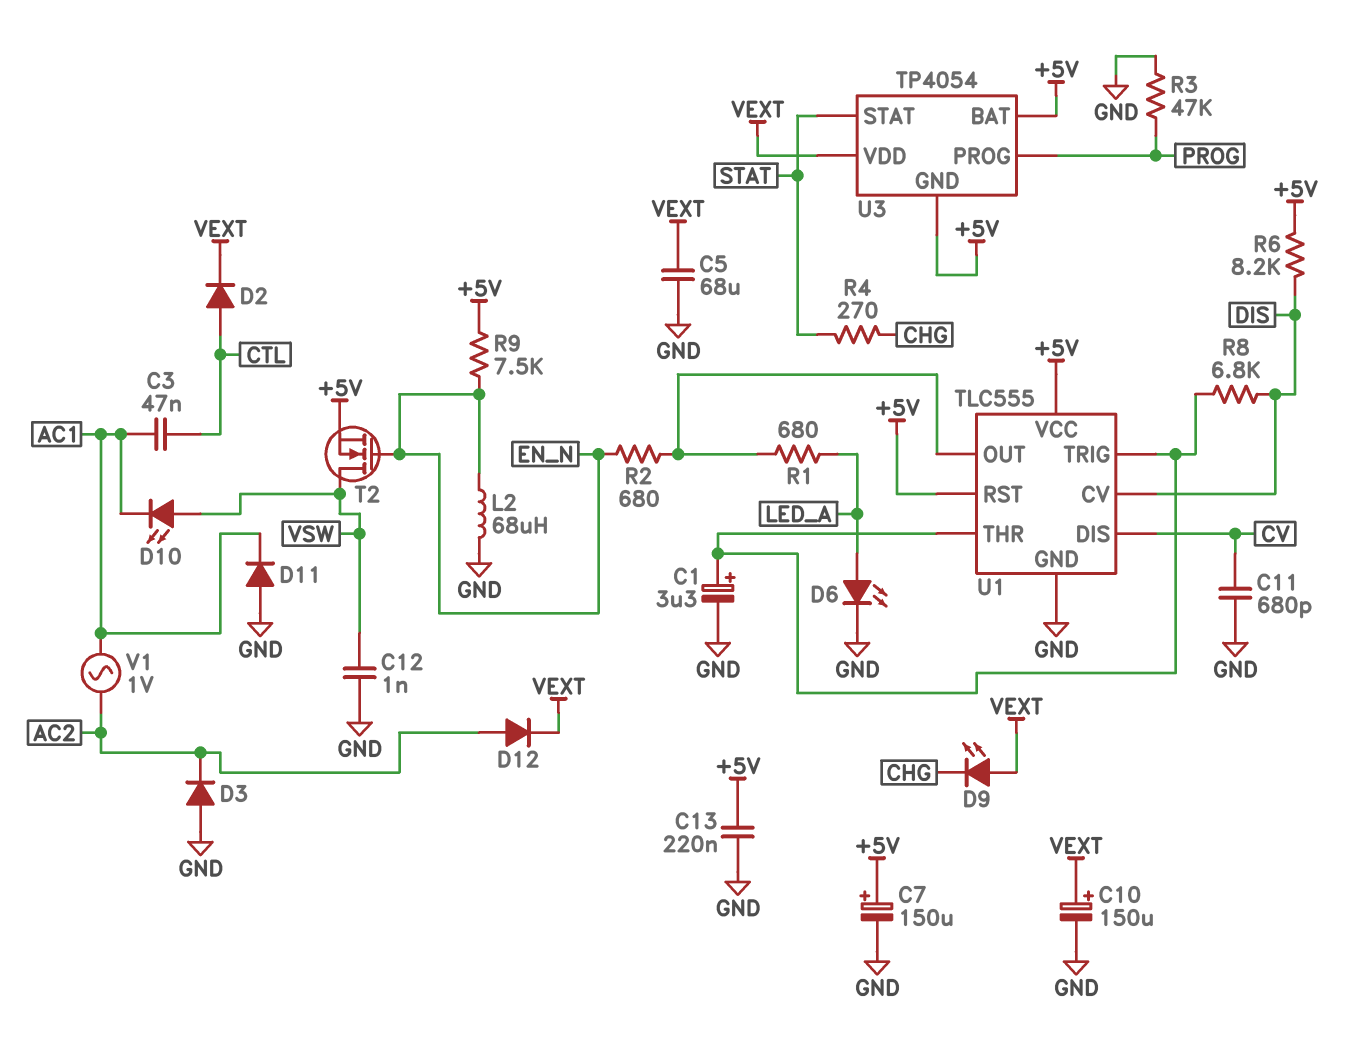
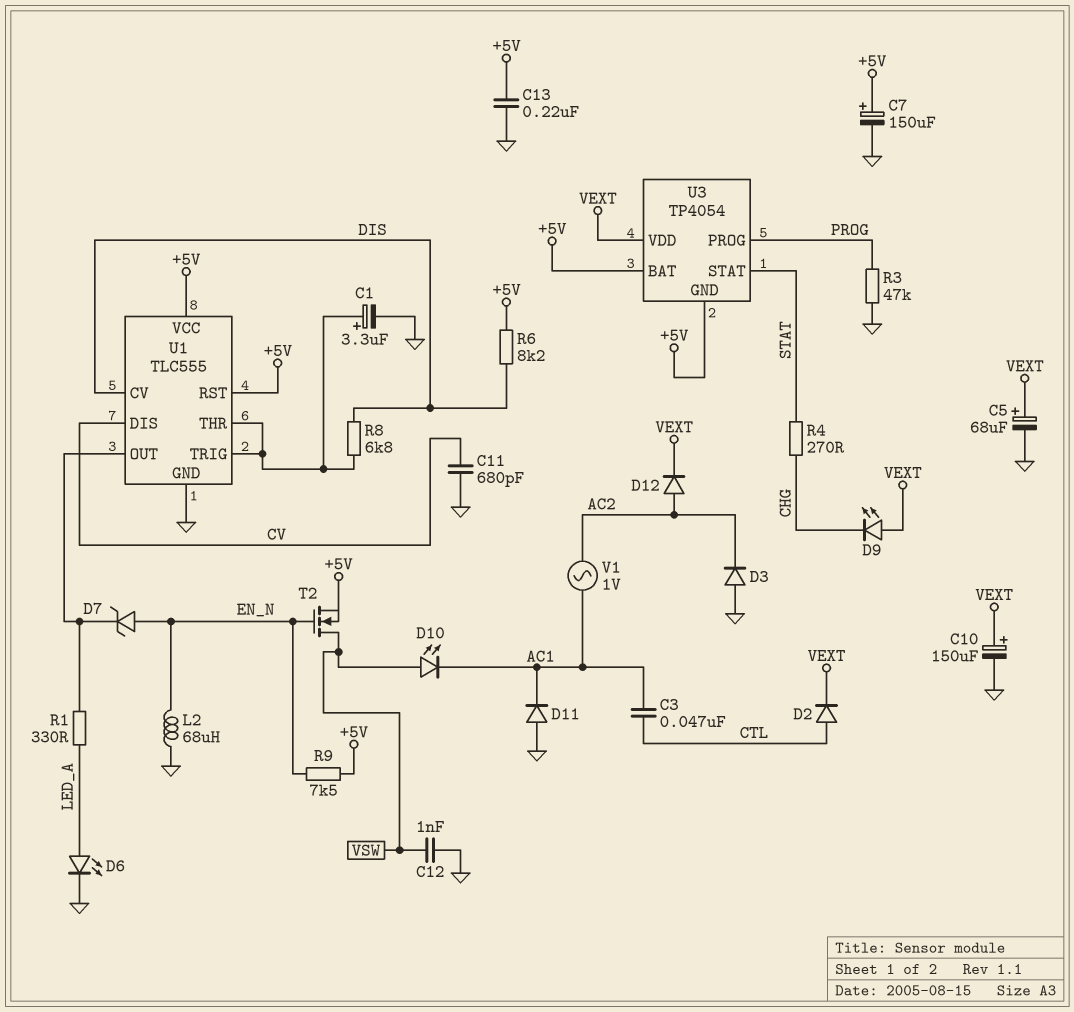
C5: 68uF (GND, VEXT) -> 68uF (plus VEXT, minus GND)
D7: none -> zener (A EN_N, K U1/OUT)
R1: 680 (LED_A, U1/OUT) -> 330 (LED_A, U1/OUT)
R2: 680 (EN_N, U1/OUT) -> none

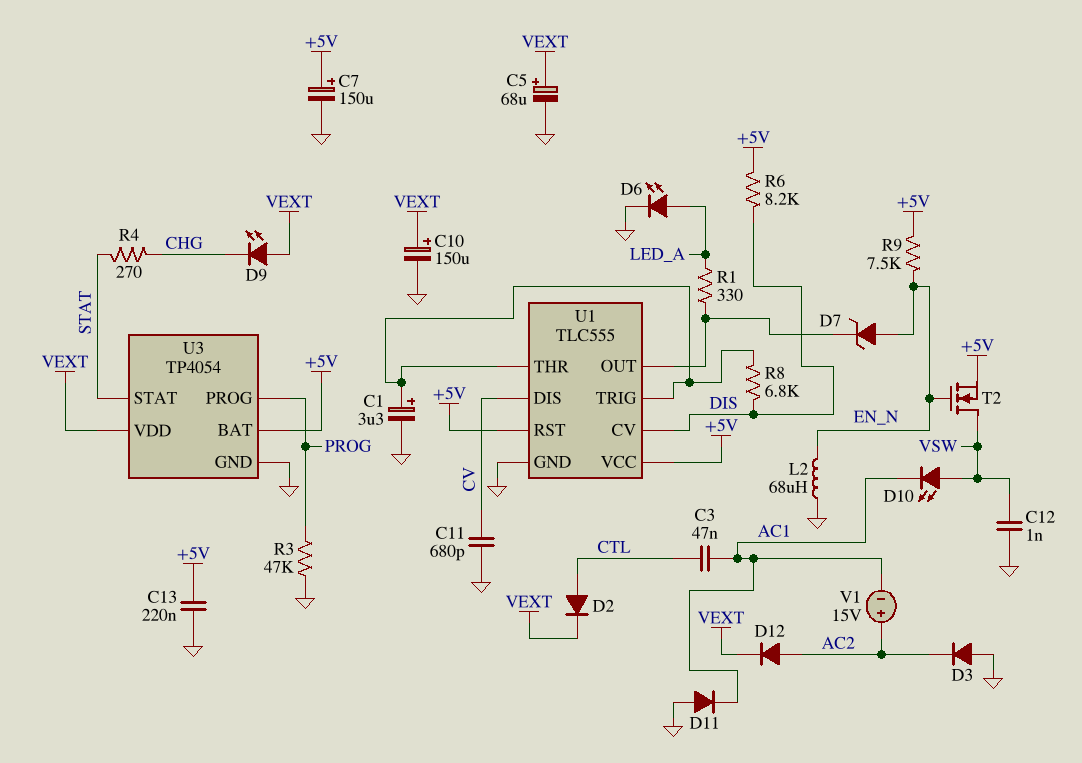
U3 pin GND: +5V -> GND
V1: AC 1V (AC1, AC2) -> 15V (plus AC2, minus AC1)

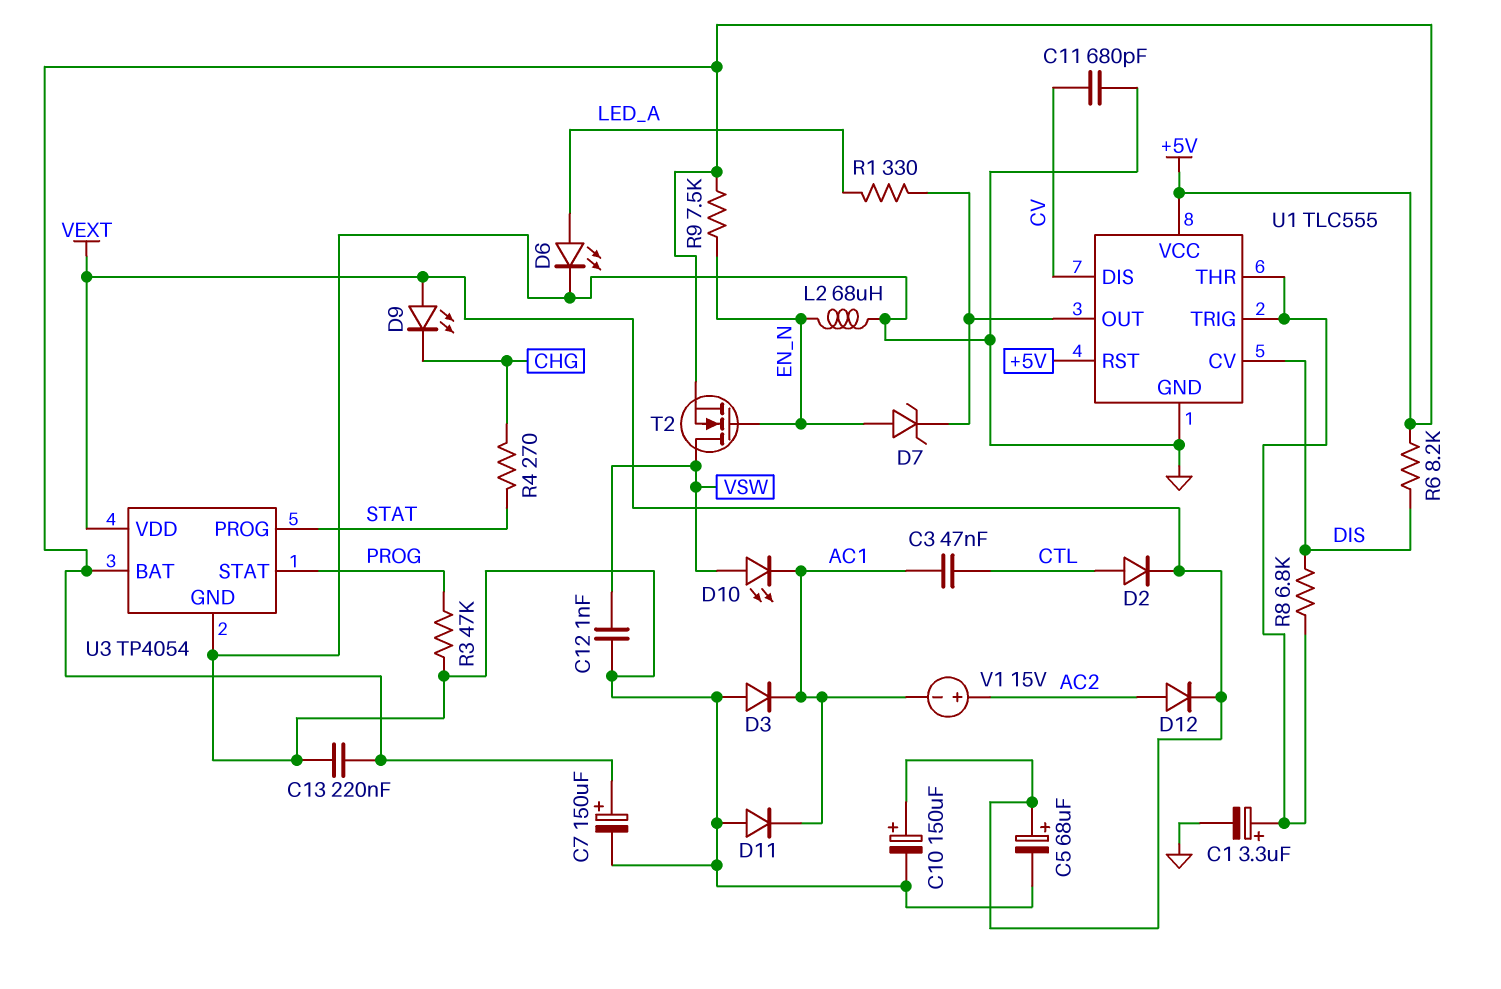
D3: diode (A GND, K AC2) -> diode (A GND, K AC1)
U3 pin PROG: PROG -> STAT
U3 pin STAT: STAT -> PROG

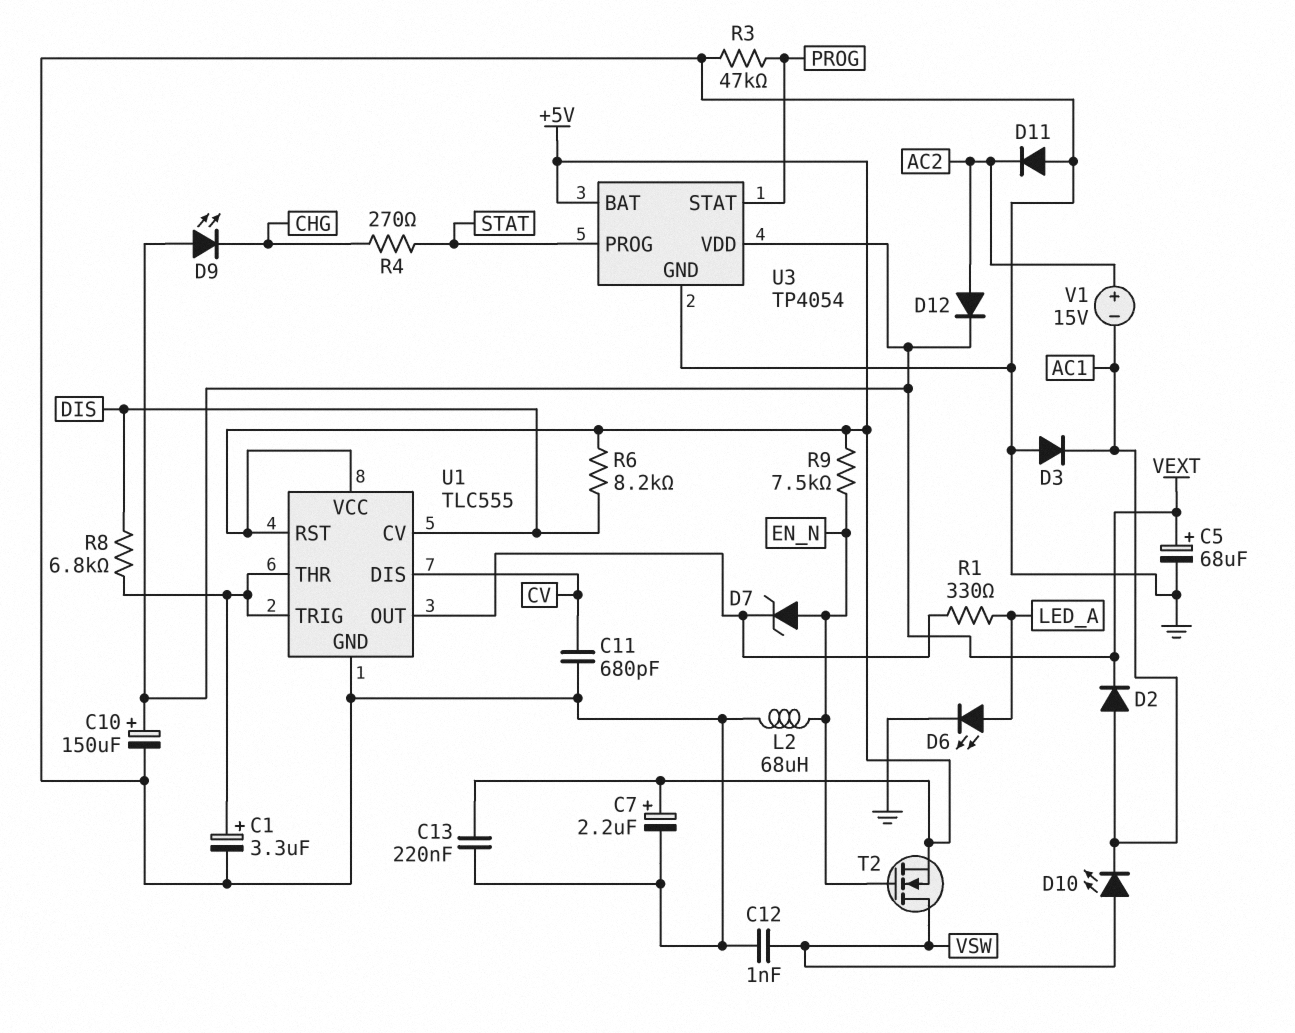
C3: 47nF (AC1, CTL) -> none
C7: 150uF (plus +5V, minus GND) -> 2.2uF (plus +5V, minus GND)
D2: diode (A CTL, K VEXT) -> diode (A AC1, K VEXT)
D11: diode (A GND, K AC1) -> diode (A GND, K AC2)

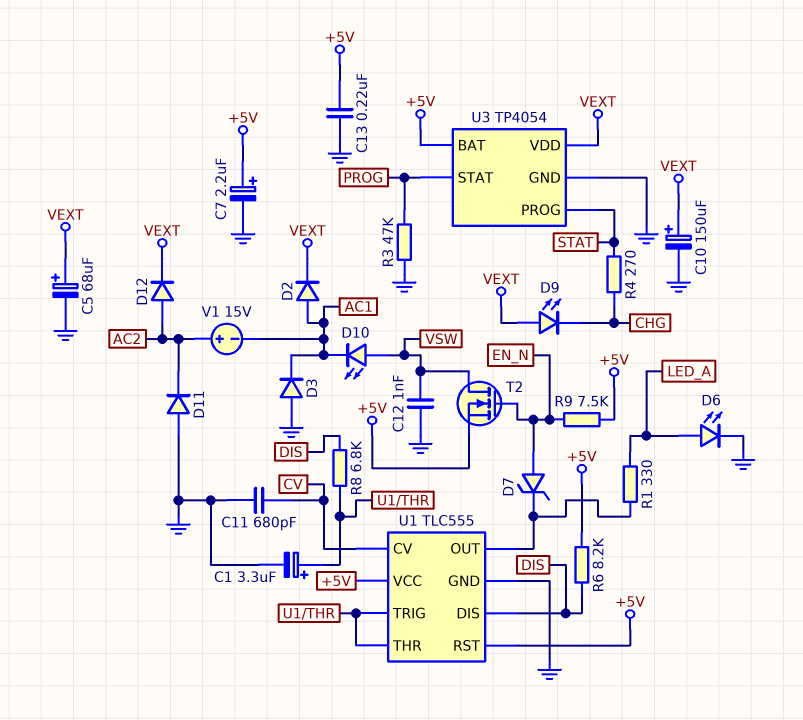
L2: 68uH (EN_N, GND) -> none
U1 pin CV: DIS -> CV
U1 pin DIS: CV -> DIS

